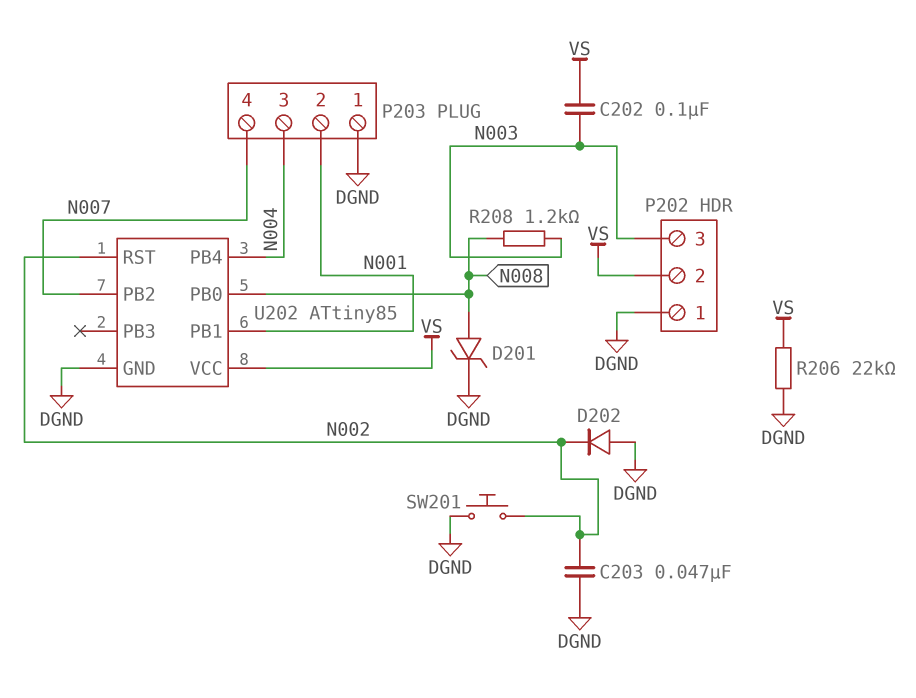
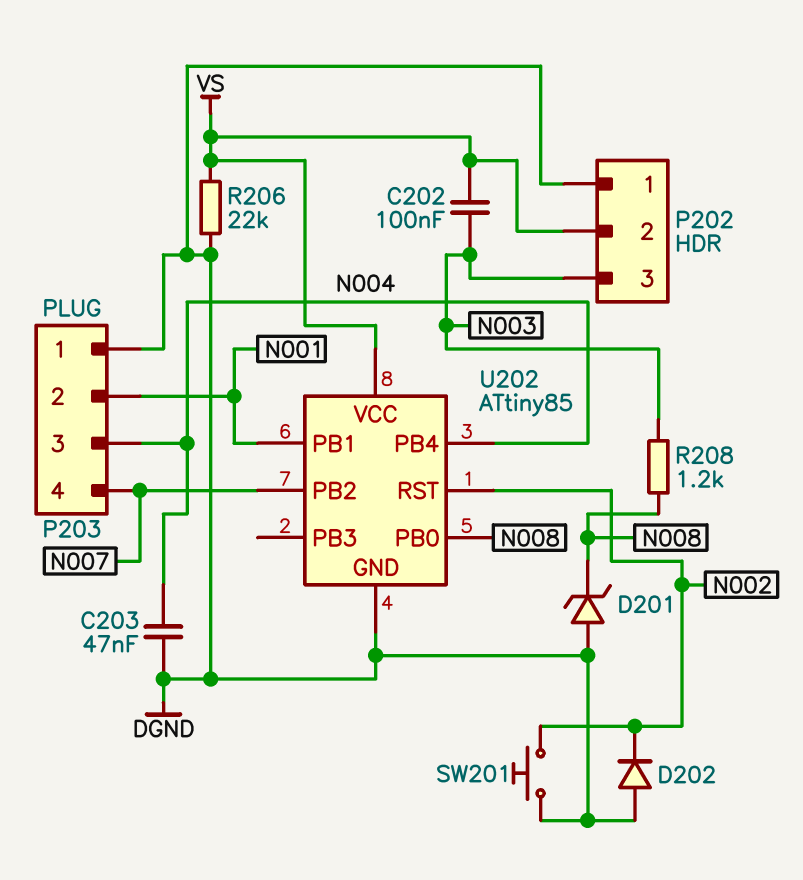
C203: 47nF (DGND, N002) -> 47nF (DGND, N004)
D201: zener (A N008, K DGND) -> zener (A DGND, K N008)

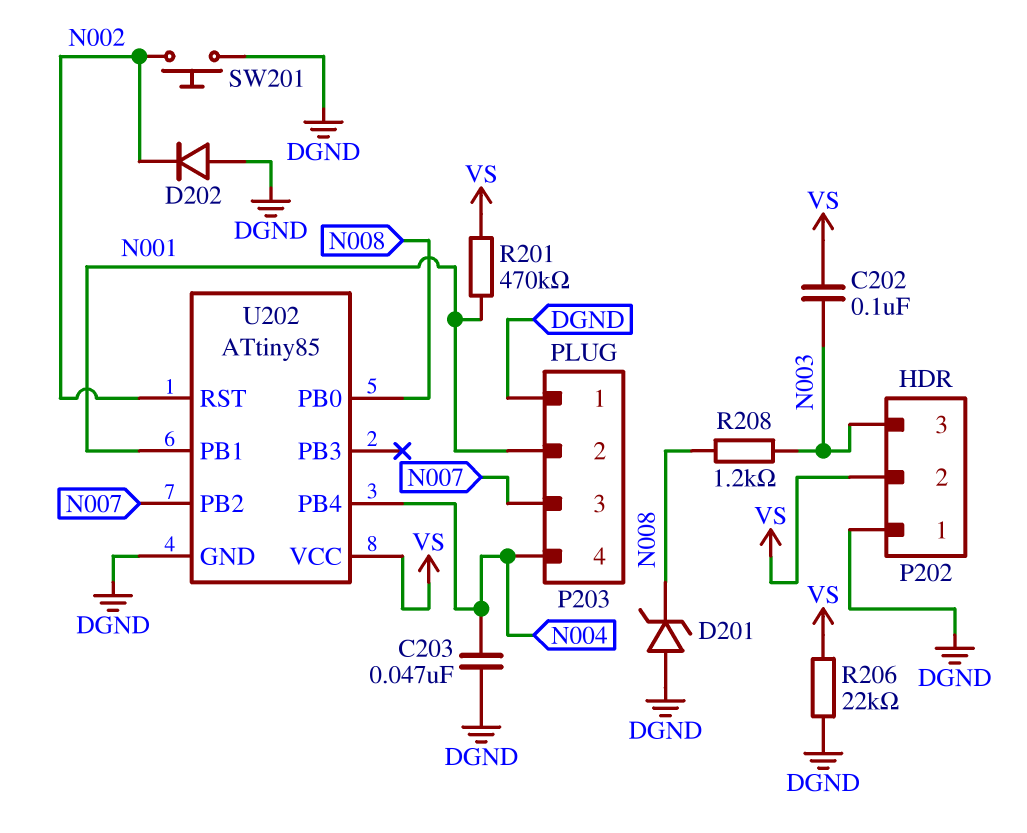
P203 pin 3: N004 -> N007
P203 pin 4: N007 -> N004
R201: none -> 470k (N001, VS)

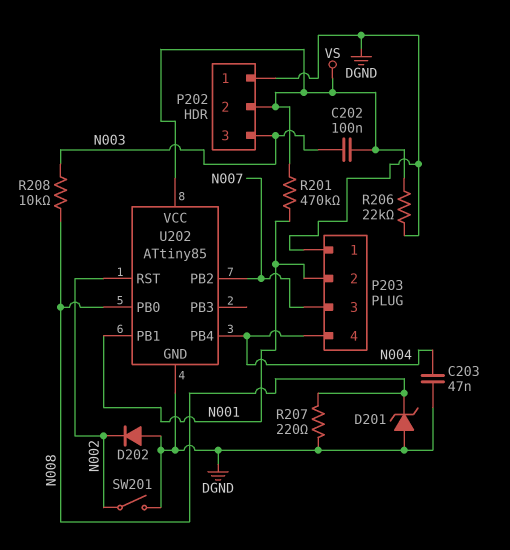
R207: none -> 220 (DGND, N008)
R208: 1.2k (N003, N008) -> 10k (N003, N008)
SW201: button (DGND, N002) -> switch (DGND, N002)

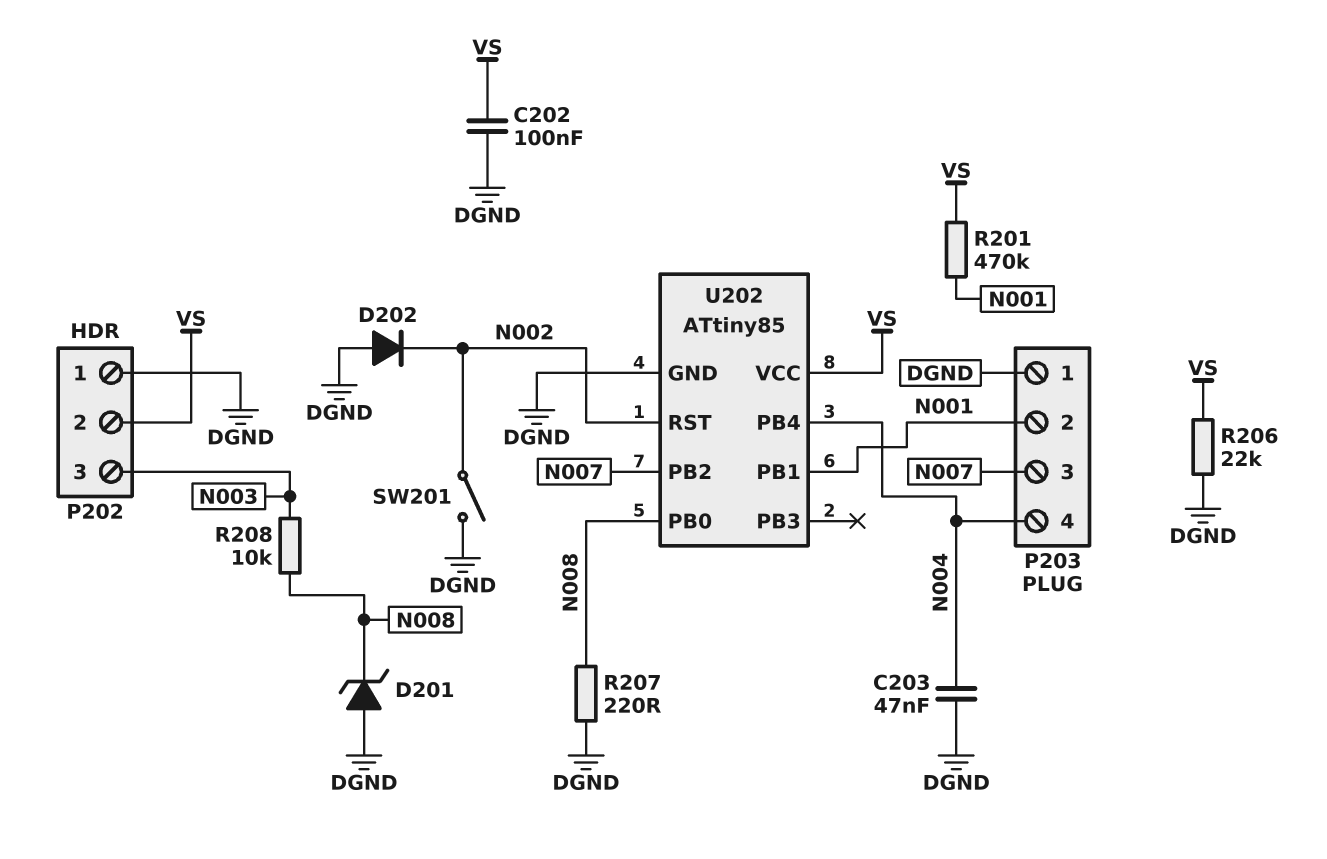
C202: 100nF (N003, VS) -> 100nF (DGND, VS)

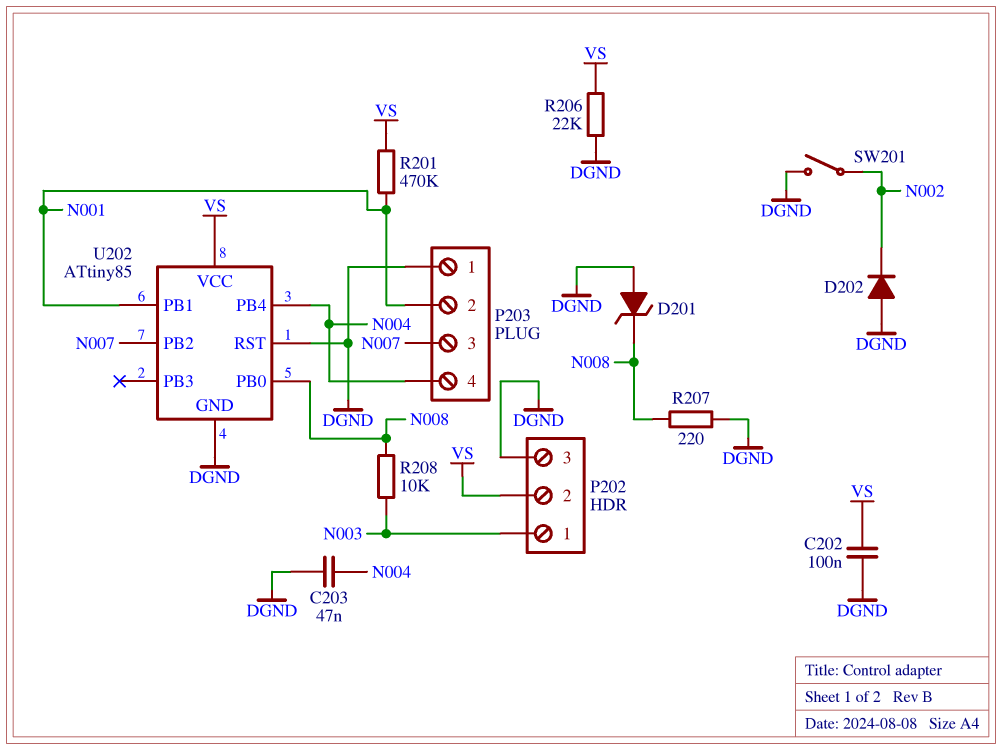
P202 pin 1: DGND -> N003
P202 pin 3: N003 -> DGND
U202 pin RST: N002 -> DGND

